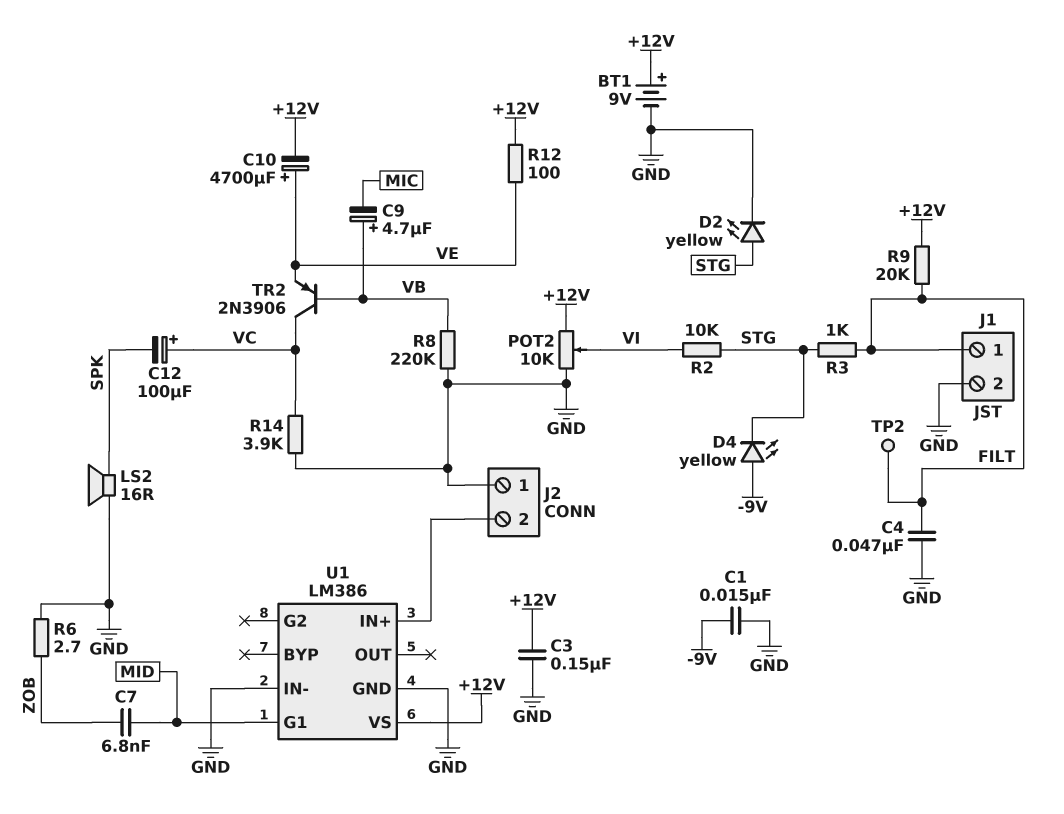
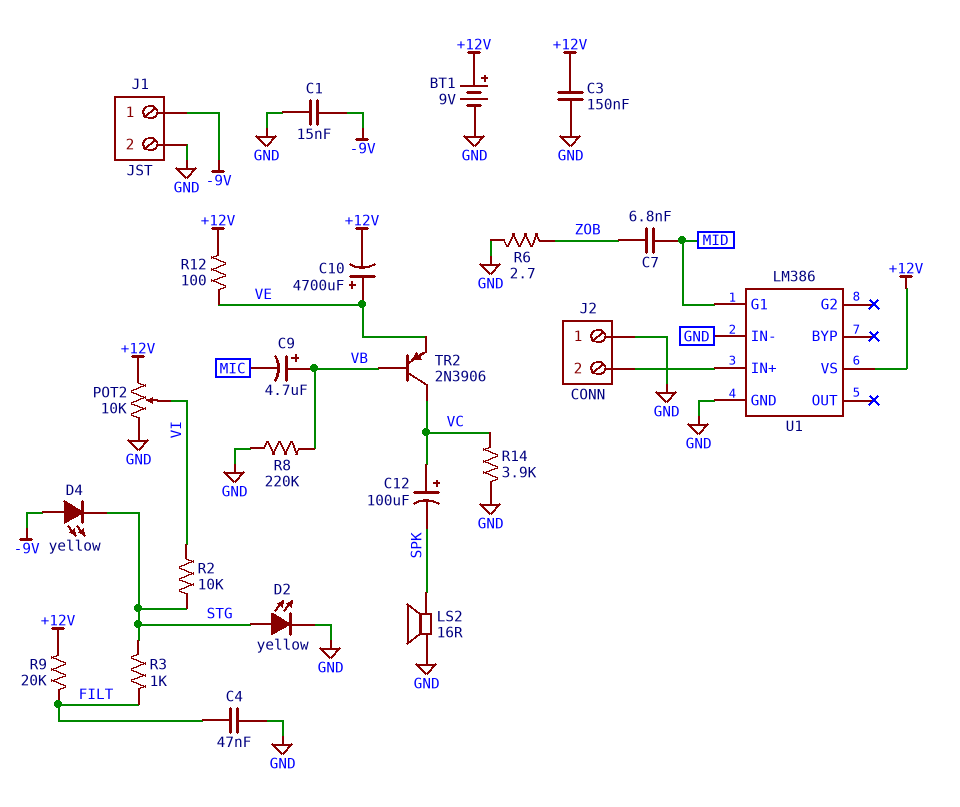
J1 pin 1: FILT -> -9V
TP2: test point (FILT) -> none

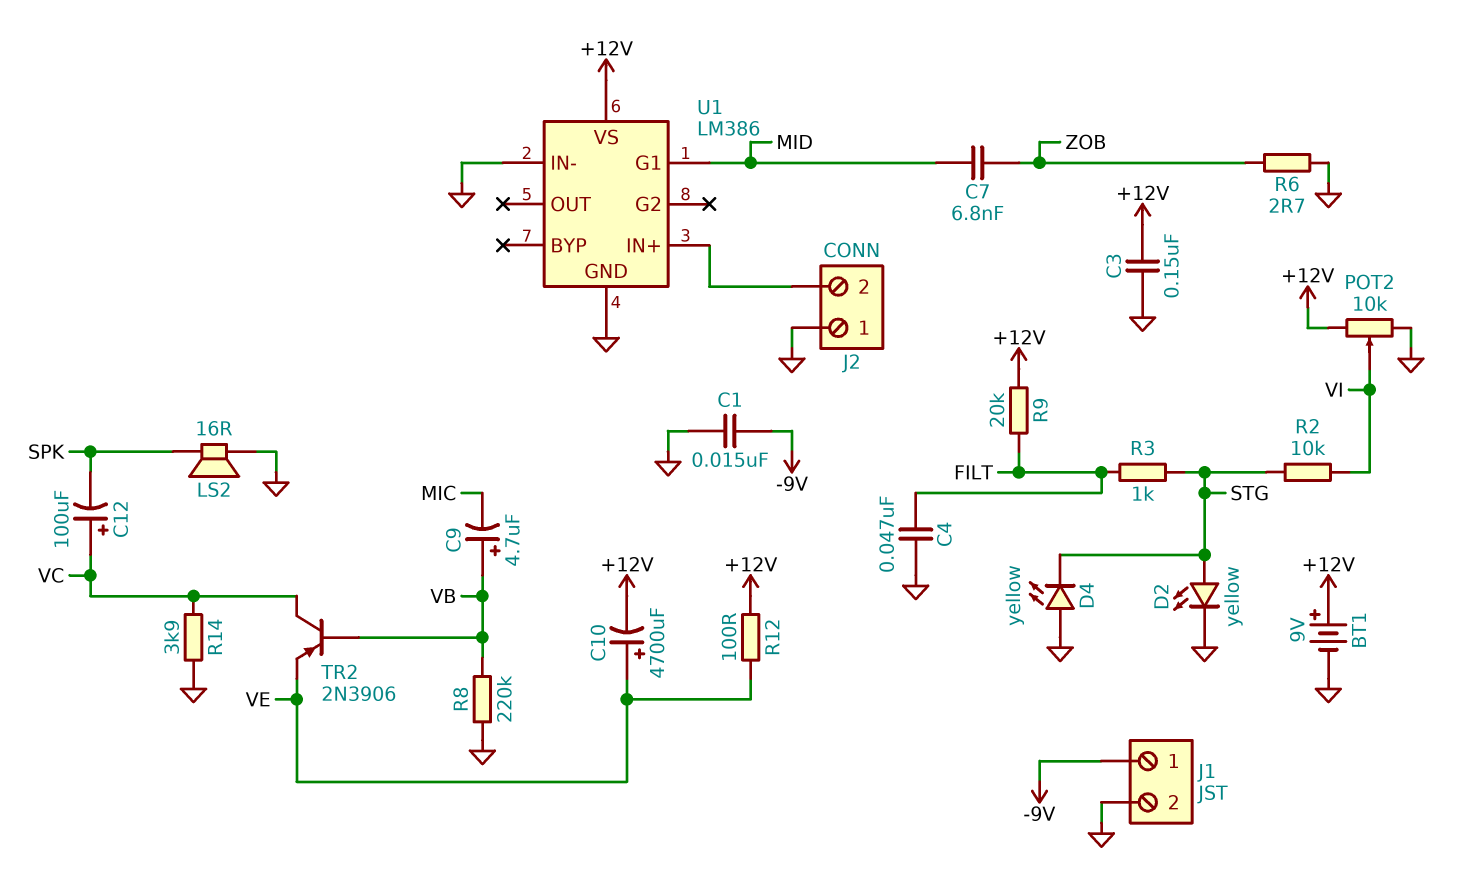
D4: LED yellow (A -9V, K STG) -> LED yellow (A GND, K STG)

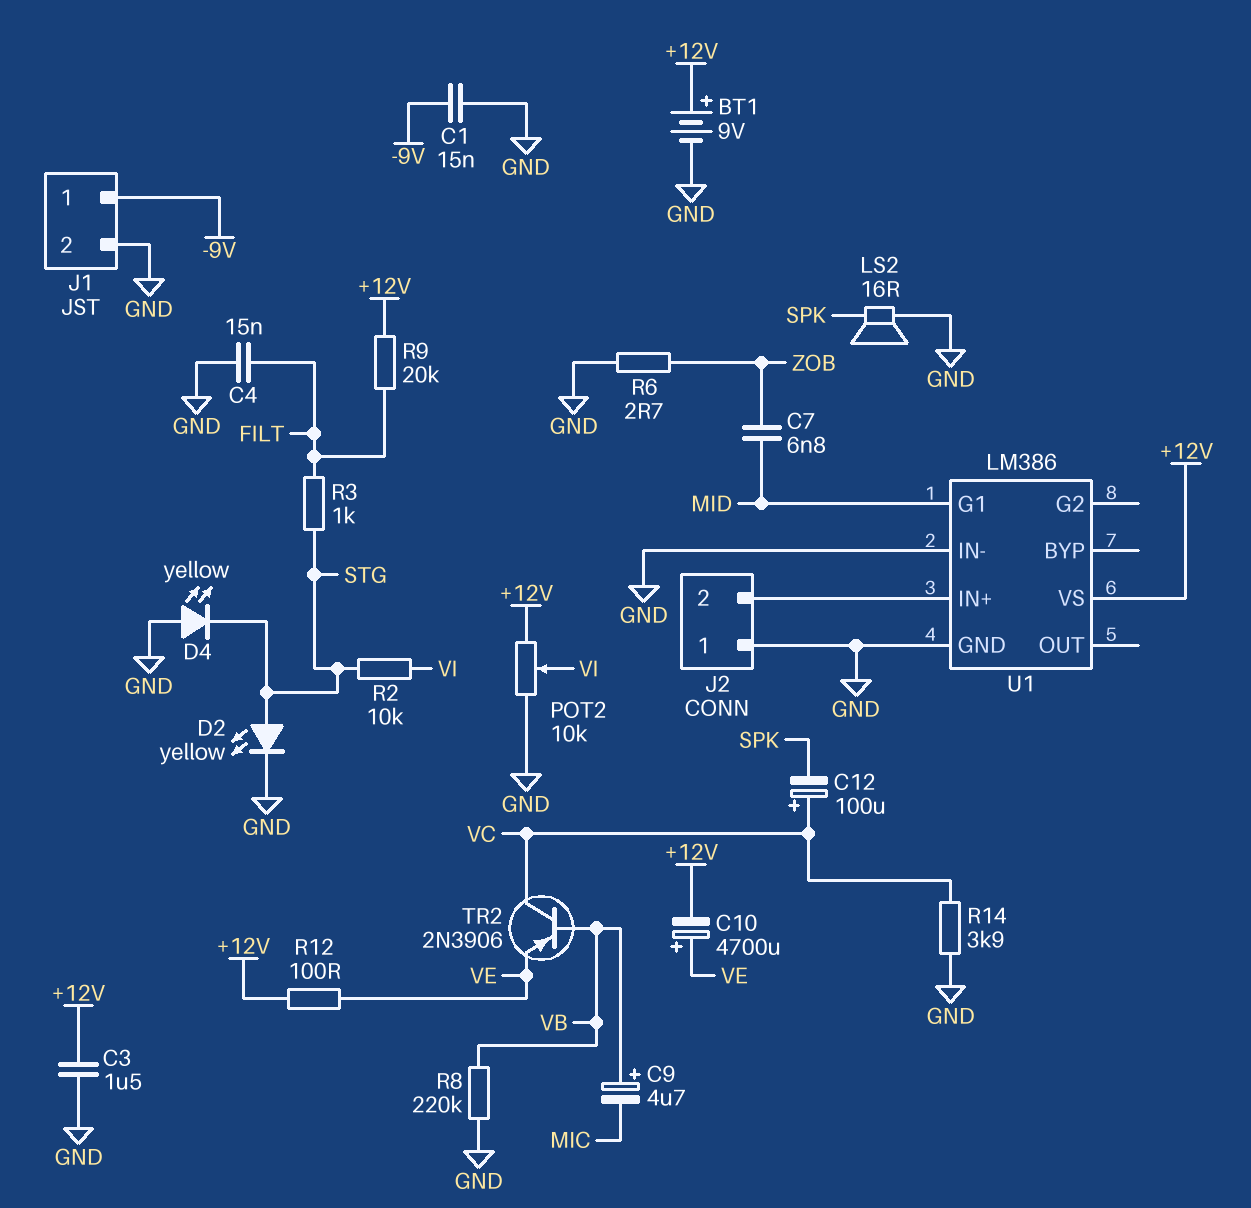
C3: 150nF (+12V, GND) -> 1.5uF (+12V, GND)
C4: 47nF (FILT, GND) -> 15nF (FILT, GND)

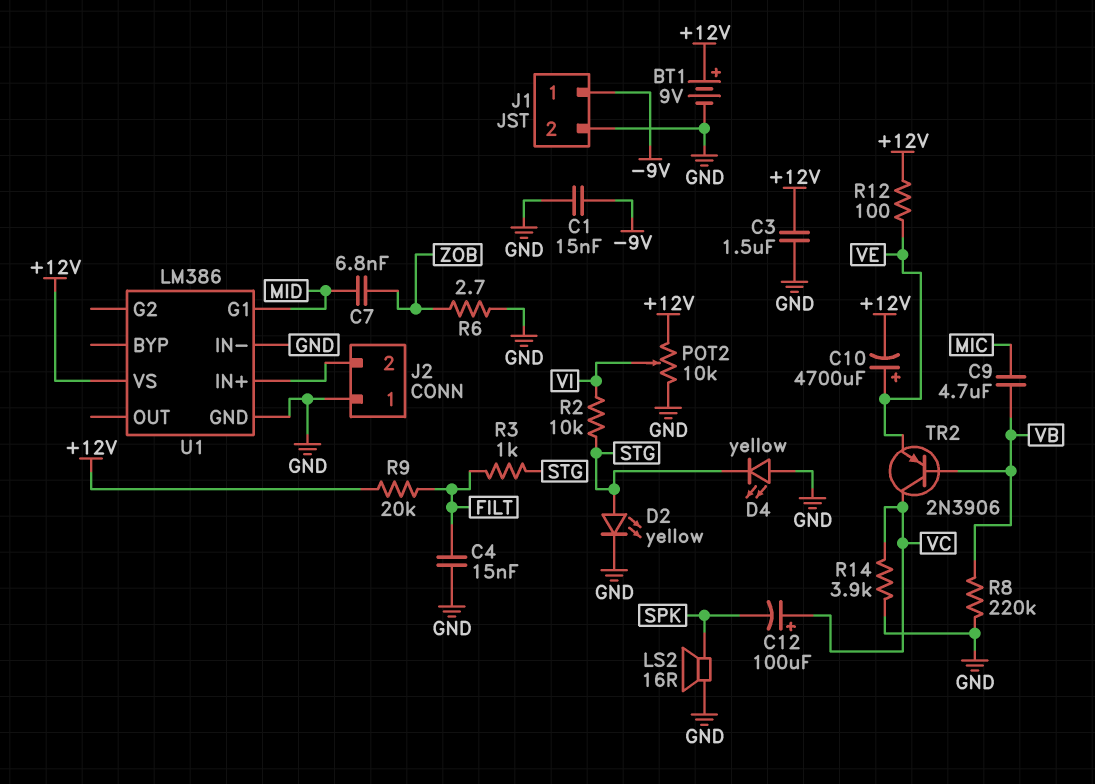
C9: 4.7uF (plus VB, minus MIC) -> 4.7uF (MIC, VB)

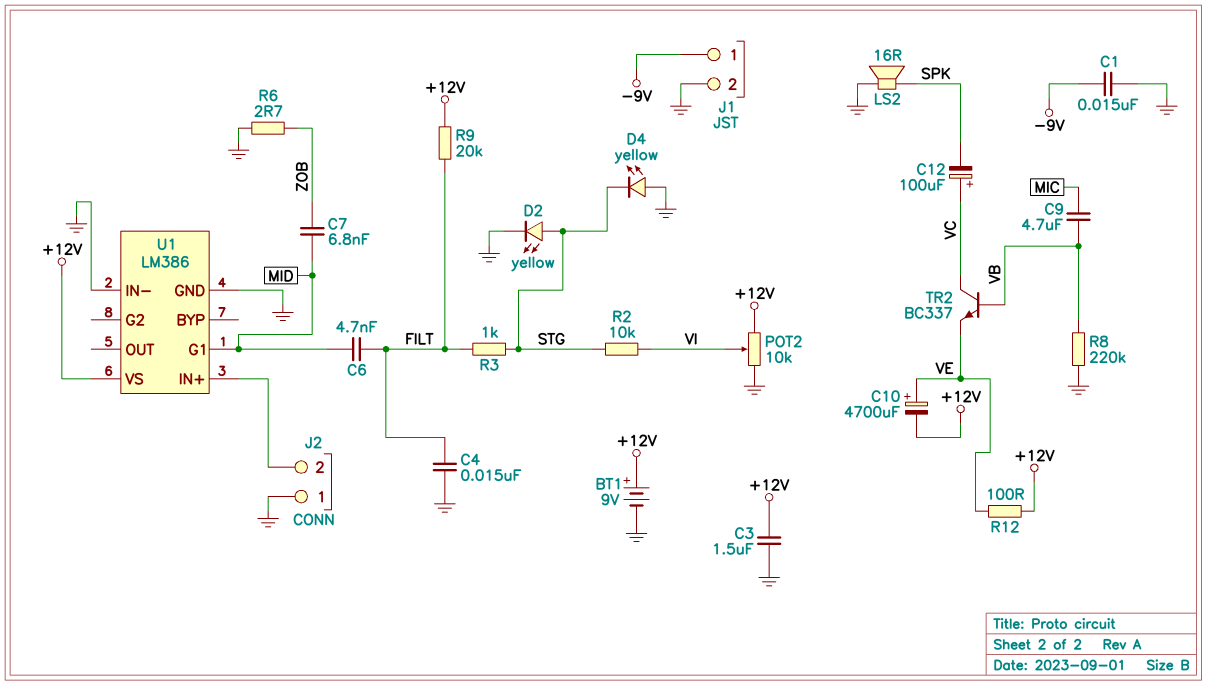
C6: none -> 4.7nF (FILT, MID)
R14: 3.9k (GND, VC) -> none
TR2: PNP 2N3906 (B VB, C VC, E VE) -> NPN BC337 (B VB, C VC, E VE)

